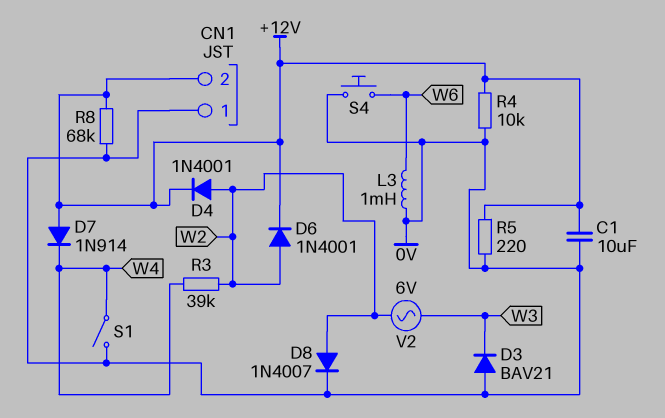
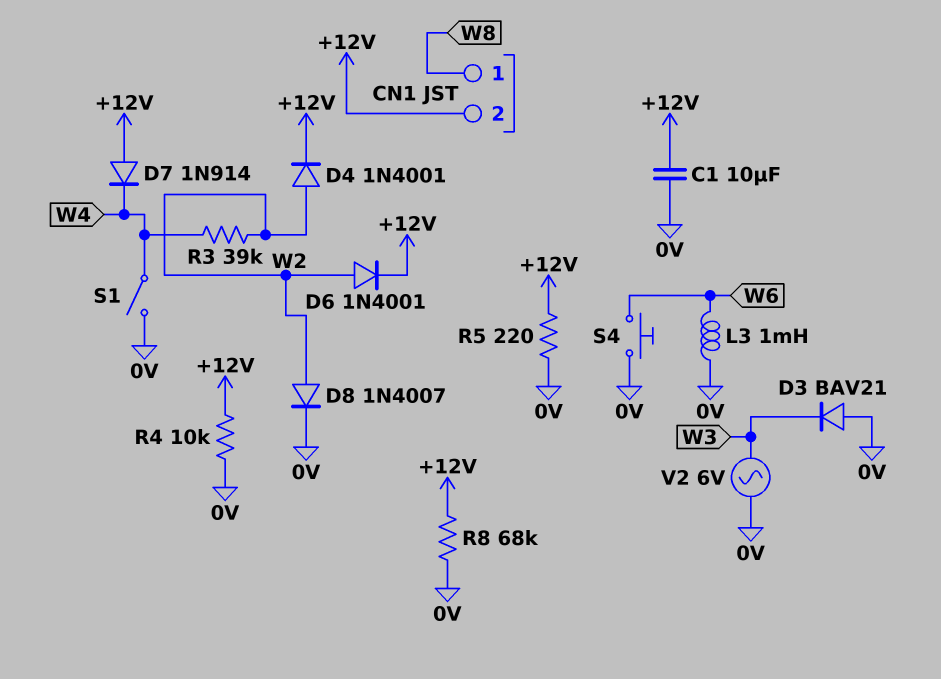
CN1 pin 1: 0V -> W8
V2: AC 6V (W2, W3) -> AC 6V (0V, W3)

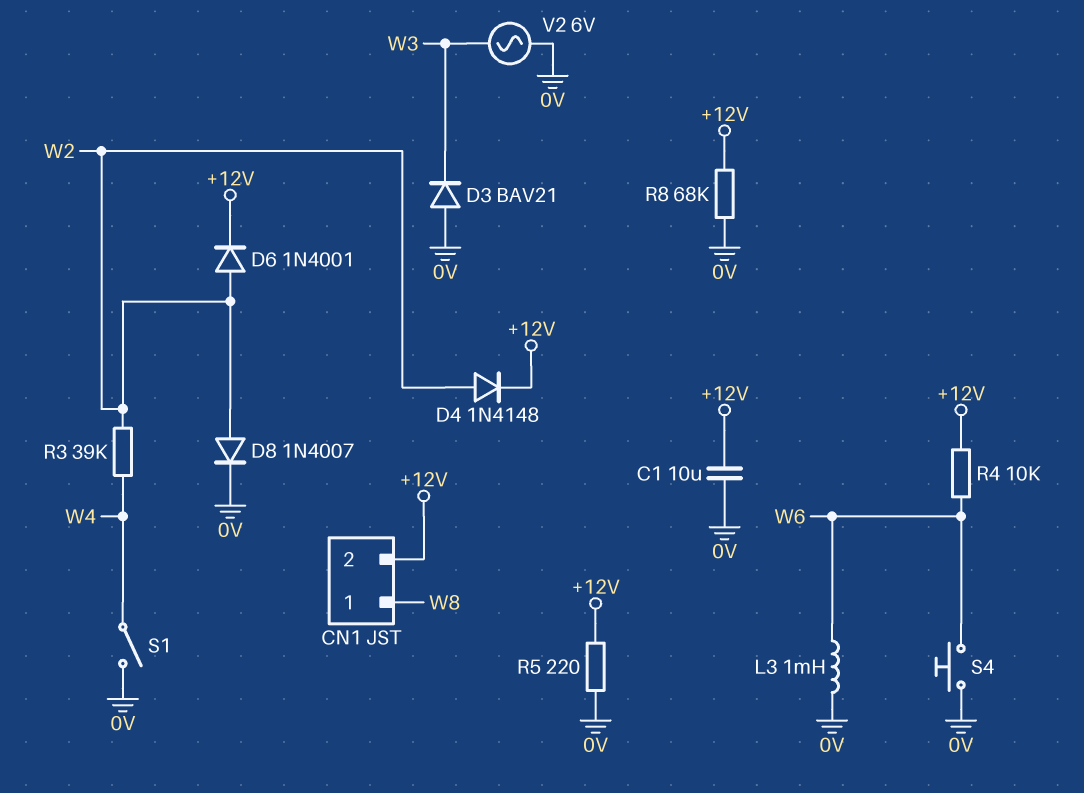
D4: diode 1N4001 (A W2, K +12V) -> diode 1N4148 (A W2, K +12V)
D7: diode 1N914 (A +12V, K W4) -> none
R4: 10k (+12V, 0V) -> 10k (+12V, W6)

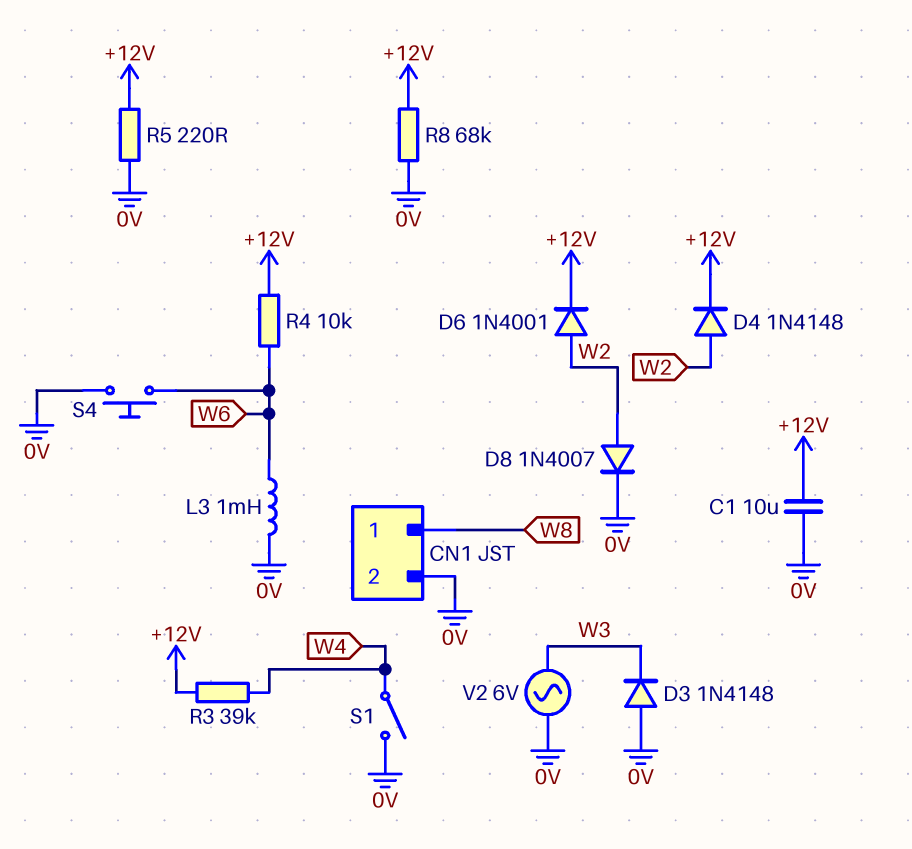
CN1 pin 2: +12V -> 0V
D3: diode BAV21 (A 0V, K W3) -> diode 1N4148 (A 0V, K W3)
R3: 39k (W2, W4) -> 39k (+12V, W4)

